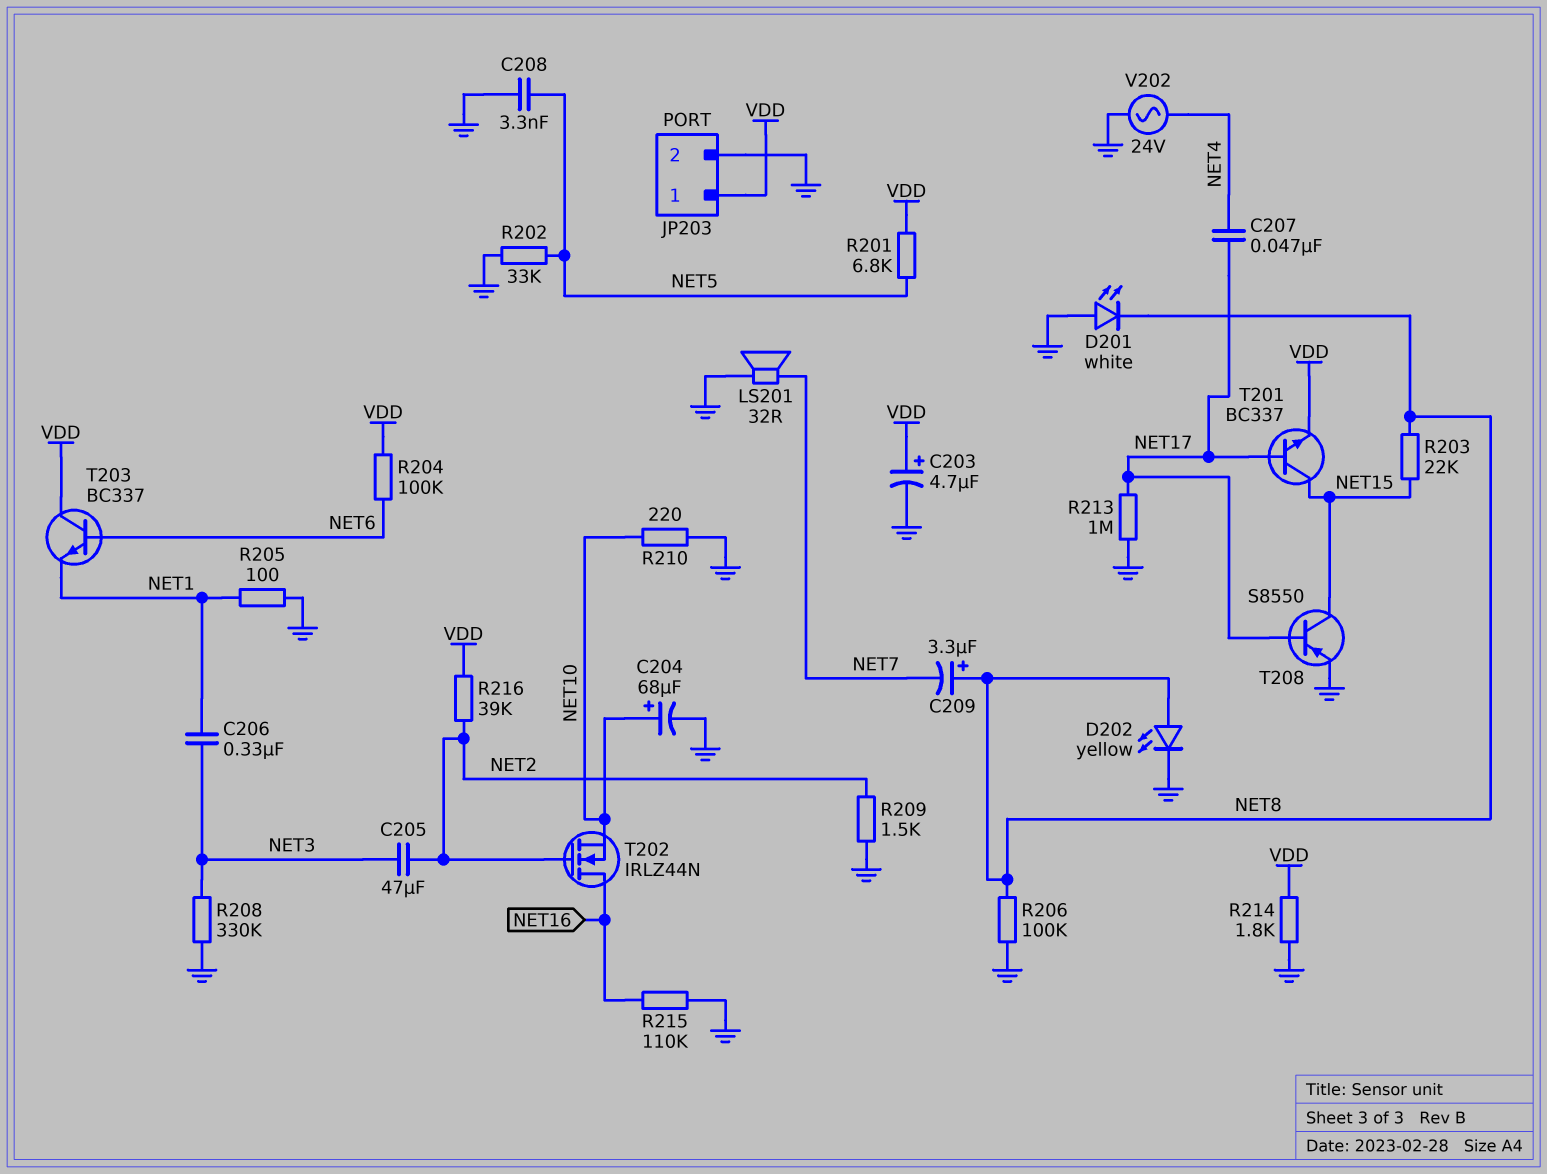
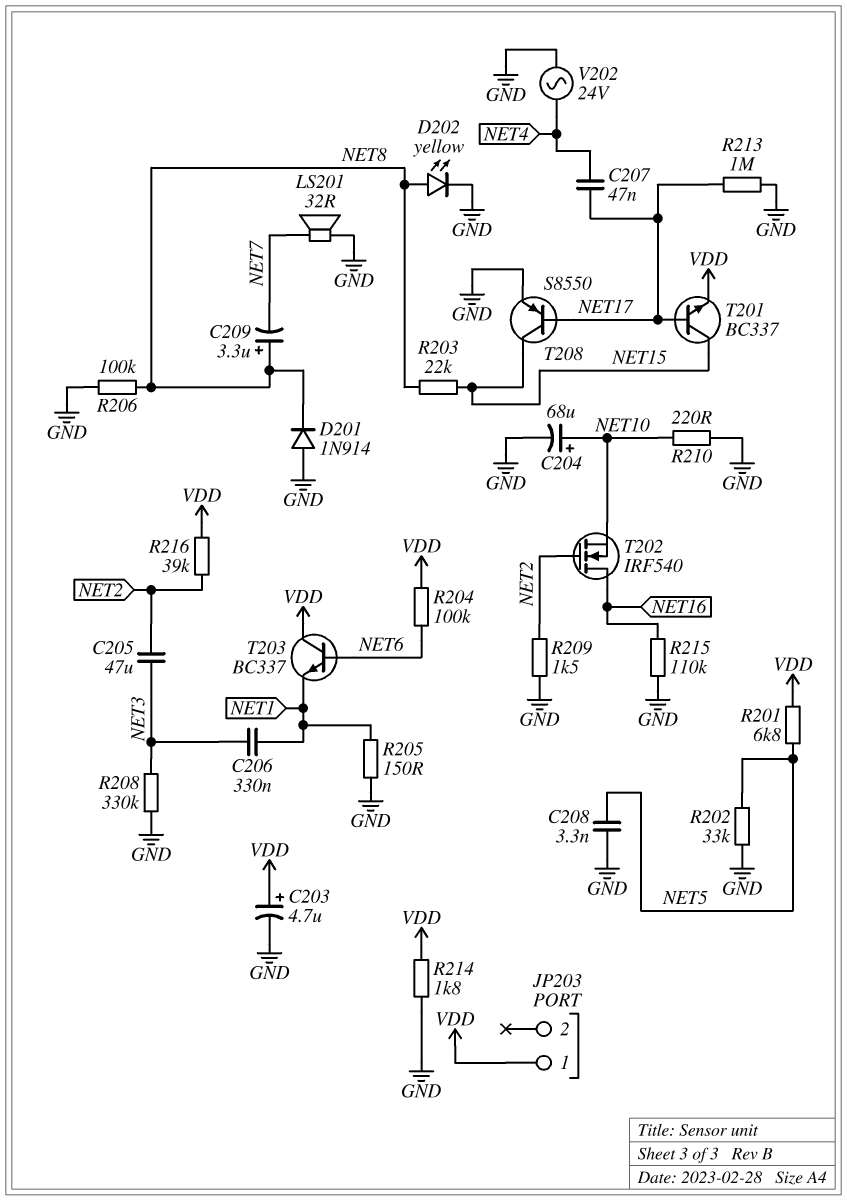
D201: LED white (A GND, K NET8) -> diode 1N914 (A GND, K NET8)
JP203 pin 2: GND -> none
R205: 100 (GND, NET1) -> 150 (GND, NET1)
T202: NMOS IRLZ44N (G NET2, D NET16, S NET10) -> NMOS IRF540 (G NET2, D NET16, S NET10)

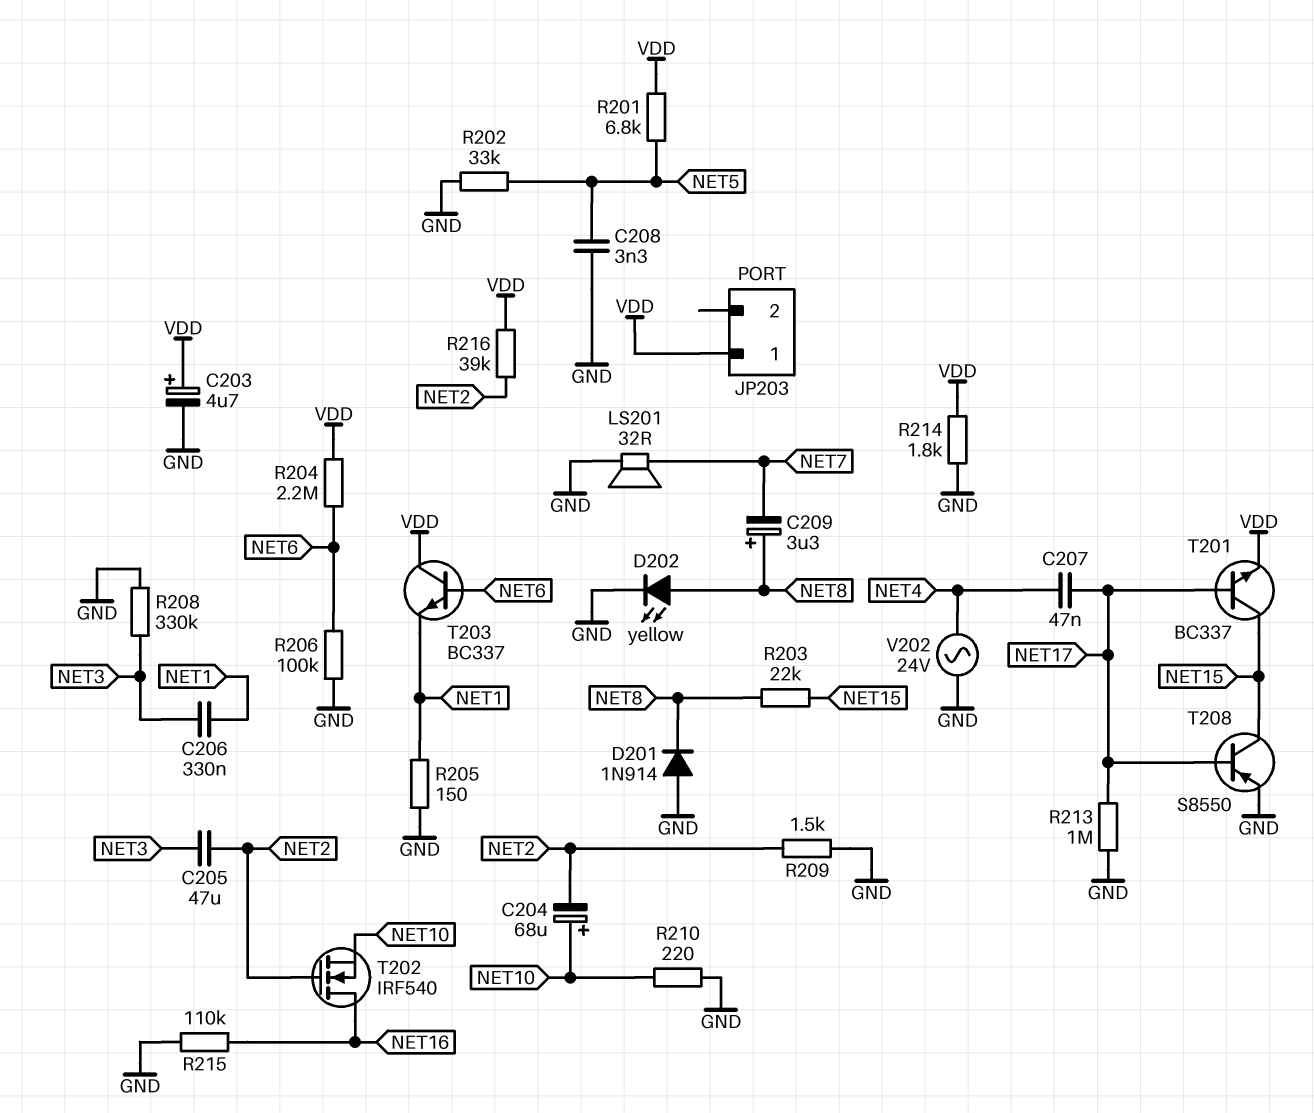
C204: 68uF (plus NET10, minus GND) -> 68uF (plus NET10, minus NET2)
R204: 100k (NET6, VDD) -> 2.2M (NET6, VDD)
R206: 100k (GND, NET8) -> 100k (GND, NET6)

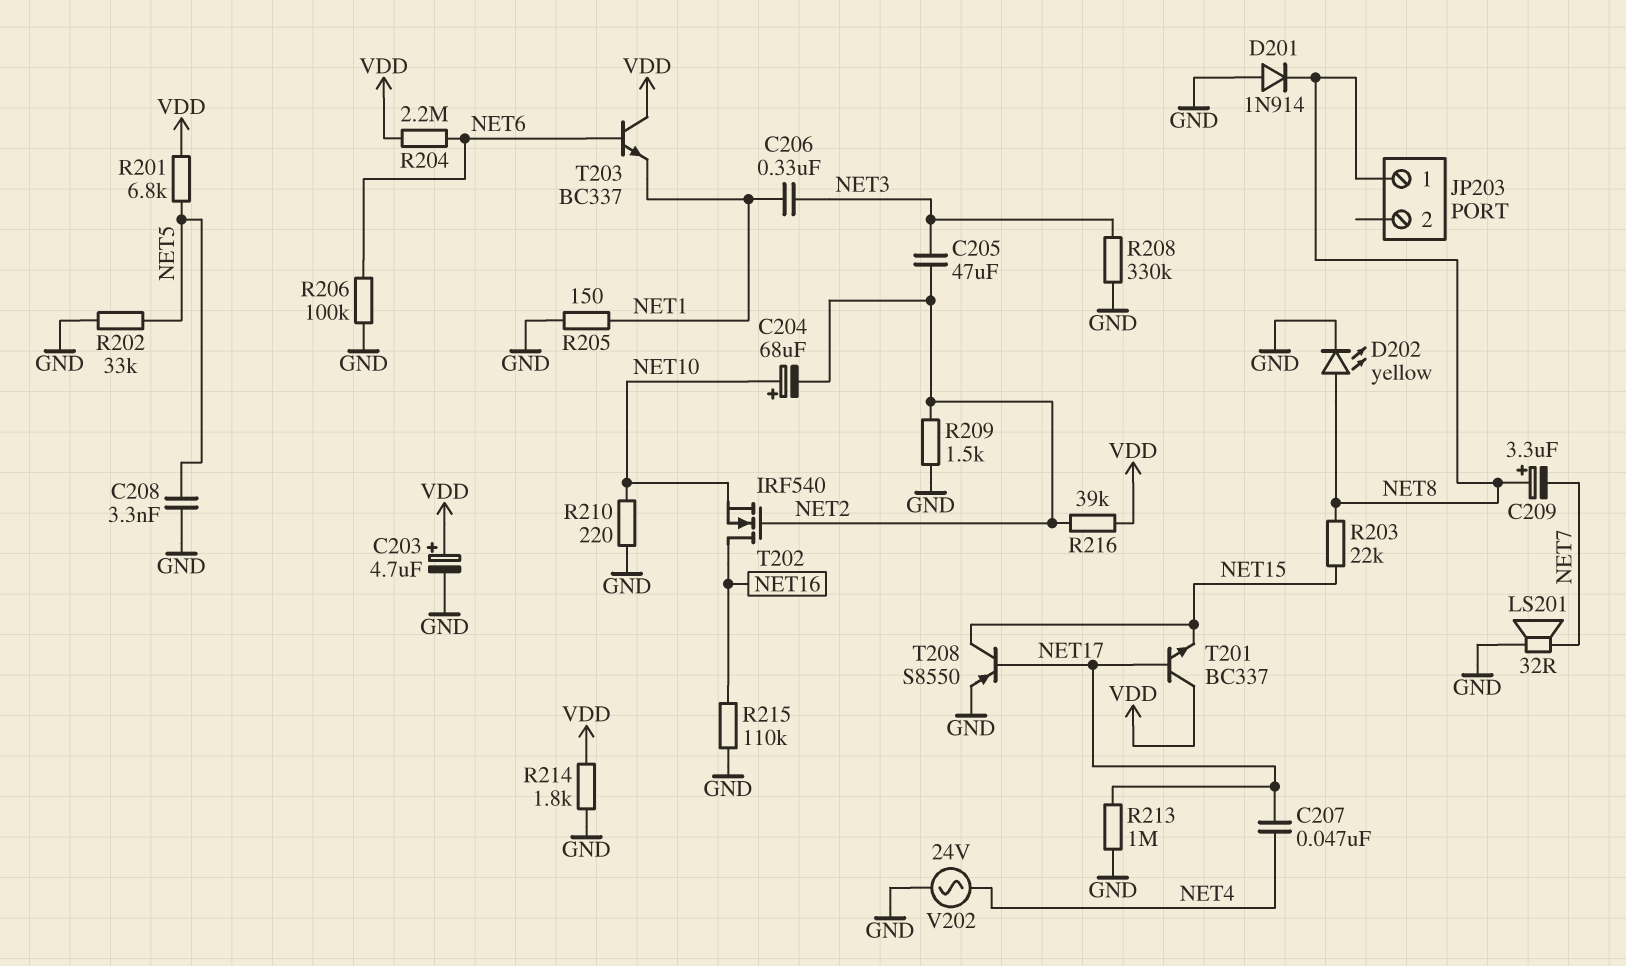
JP203 pin 1: VDD -> NET8
T201: NPN BC337 (B NET17, C NET15, E VDD) -> NPN BC337 (B NET17, C VDD, E NET15)

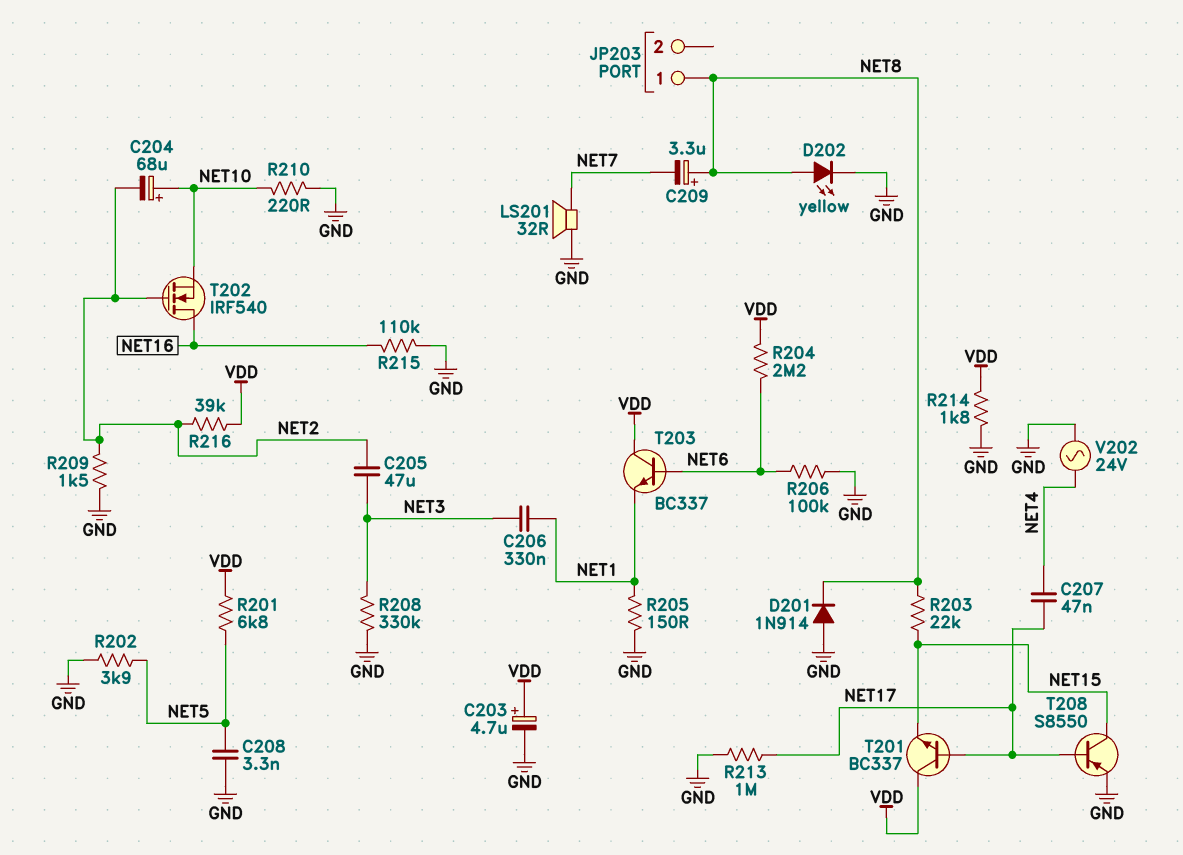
R202: 33k (GND, NET5) -> 3.9k (GND, NET5)

